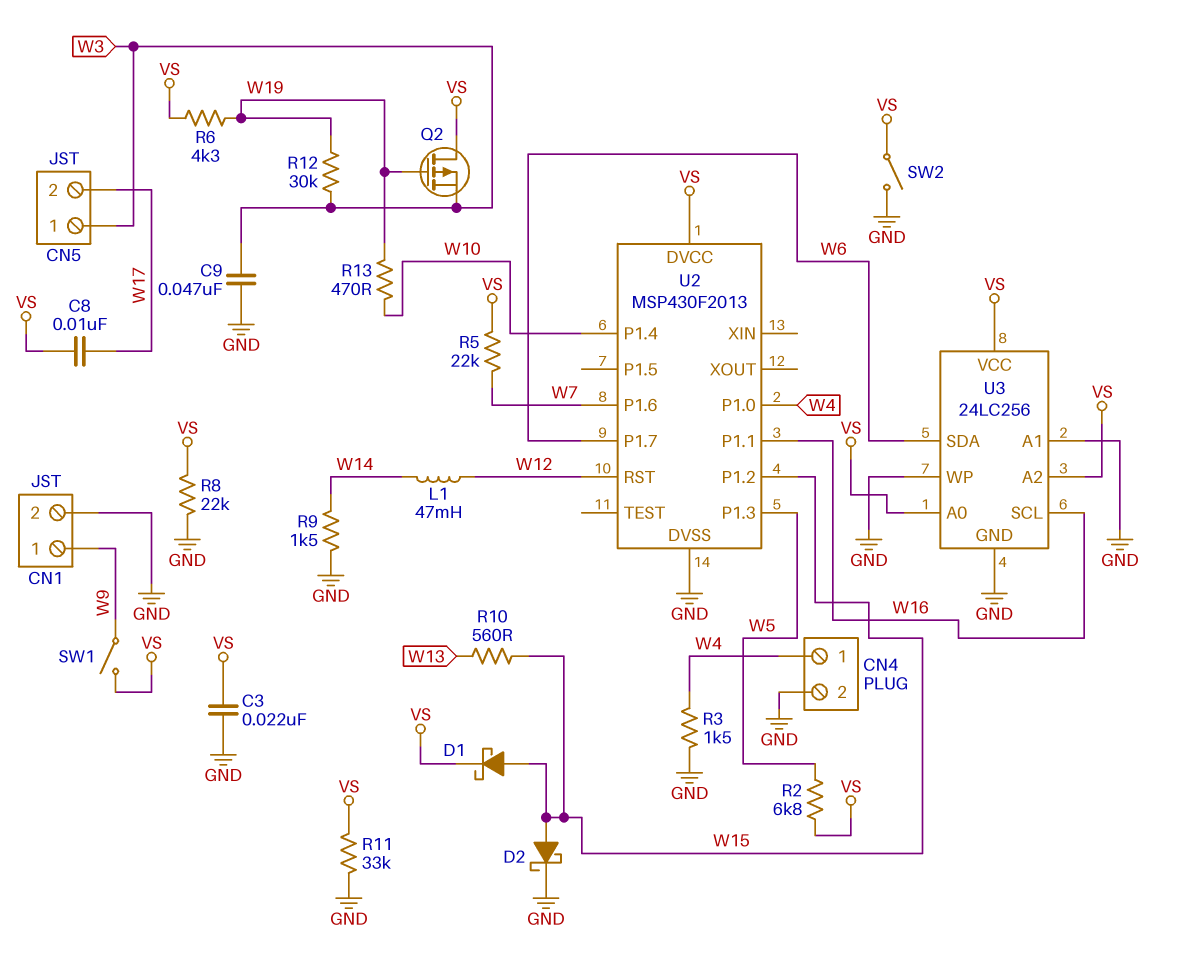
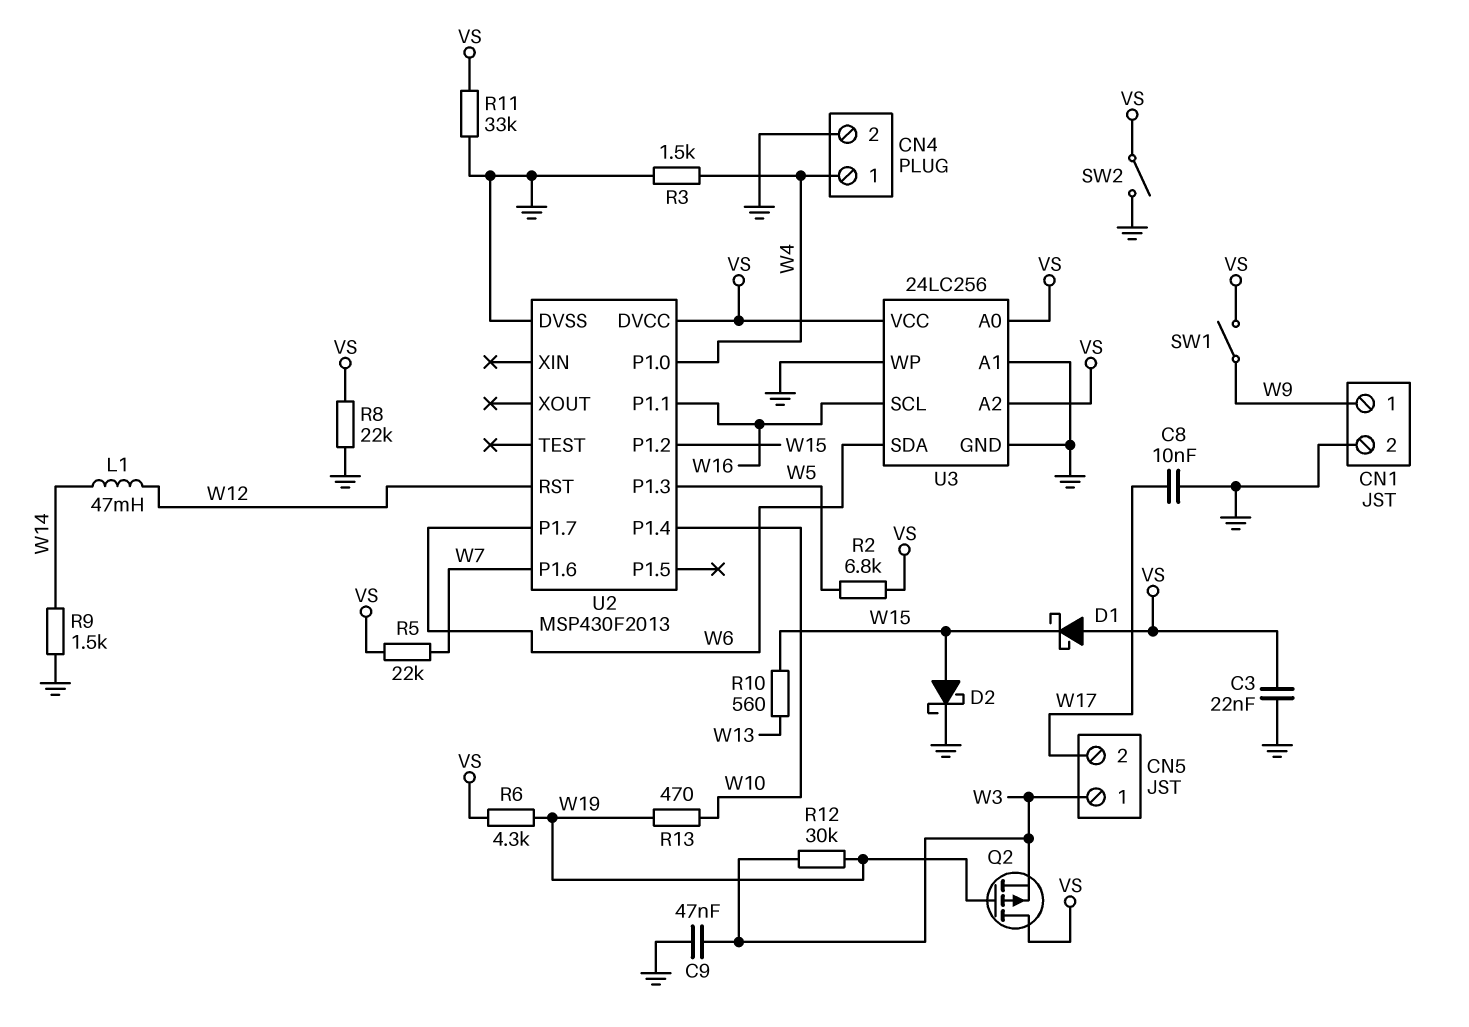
C8: 10nF (VS, W17) -> 10nF (GND, W17)
D1: schottky (A W15, K VS) -> schottky (A VS, K W15)

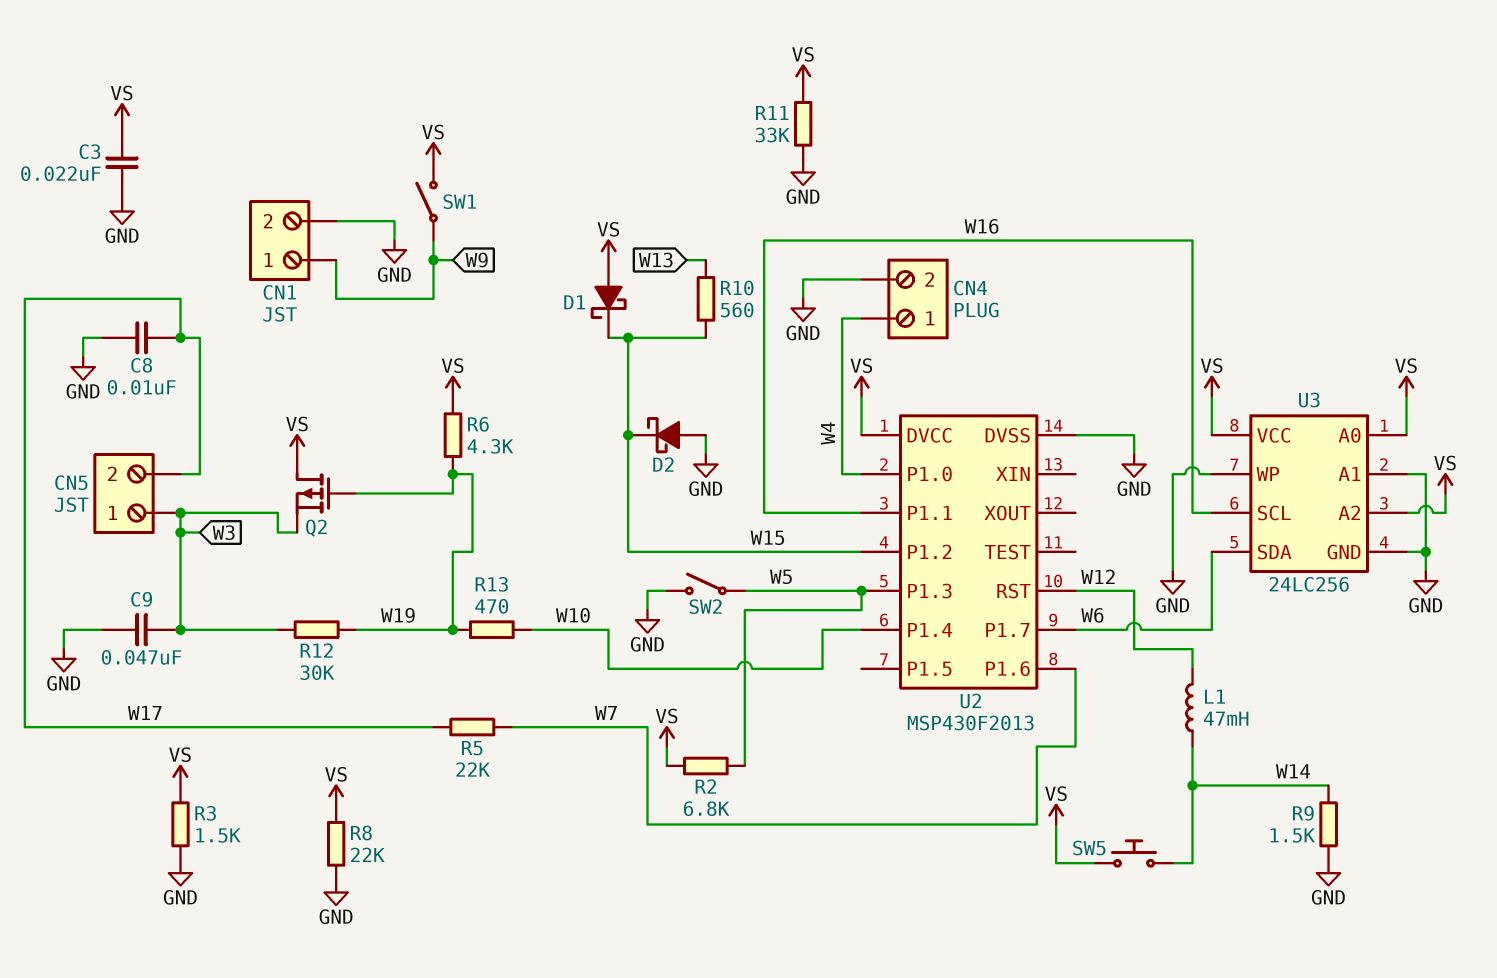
D2: schottky (A W15, K GND) -> schottky (A GND, K W15)
R3: 1.5k (GND, W4) -> 1.5k (GND, VS)
R5: 22k (VS, W7) -> 22k (W7, W17)
SW2: switch (GND, VS) -> switch (GND, W5)
SW5: none -> button (VS, W14)

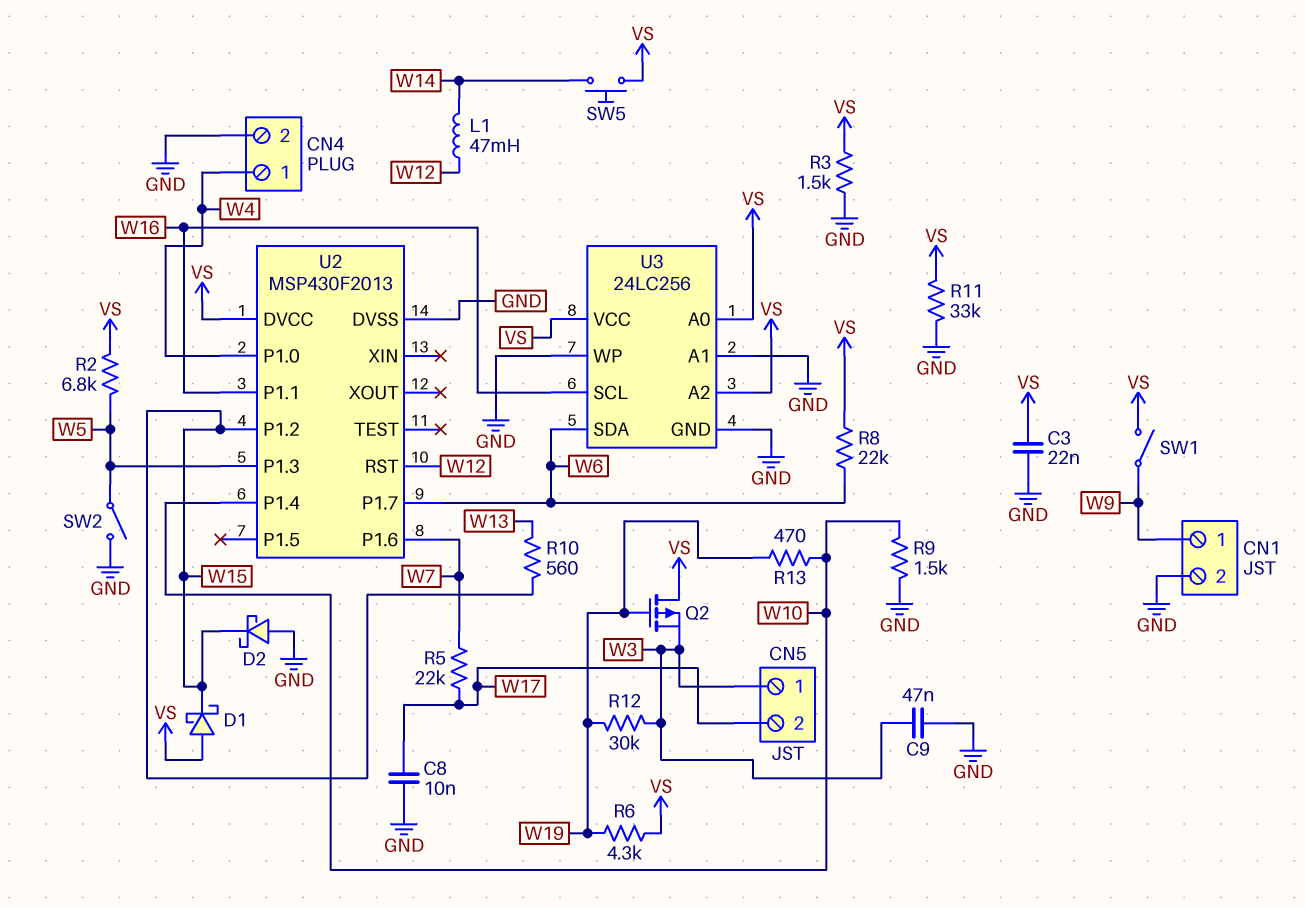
R8: 22k (GND, VS) -> 22k (VS, W6)
R9: 1.5k (GND, W14) -> 1.5k (GND, W10)

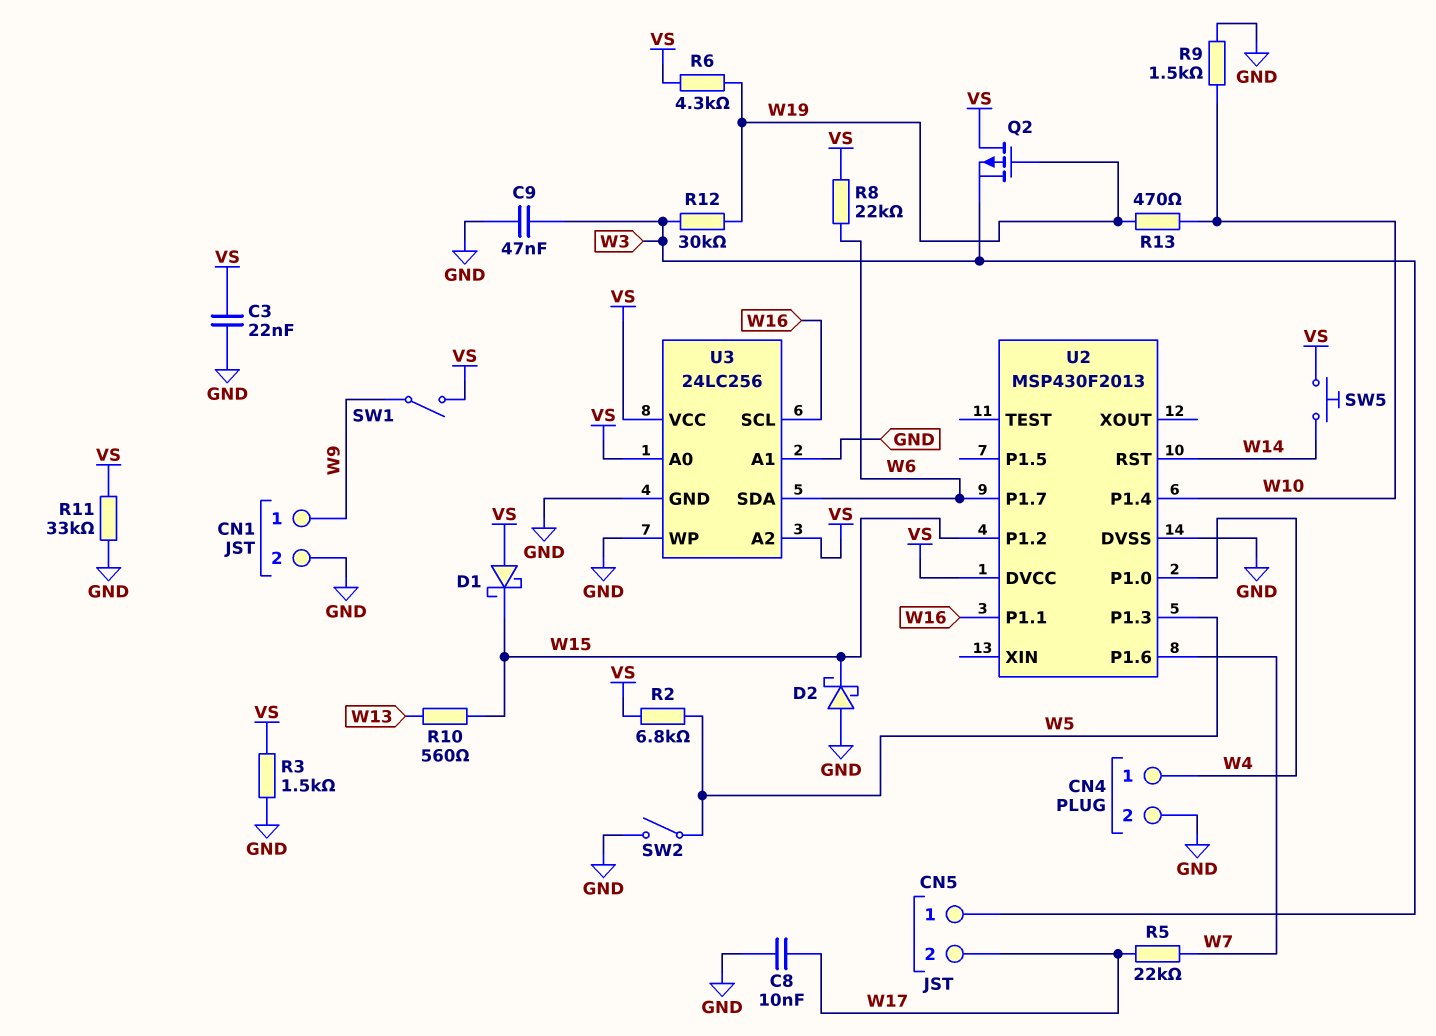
L1: 47mH (W12, W14) -> none
U2 pin RST: W12 -> W14

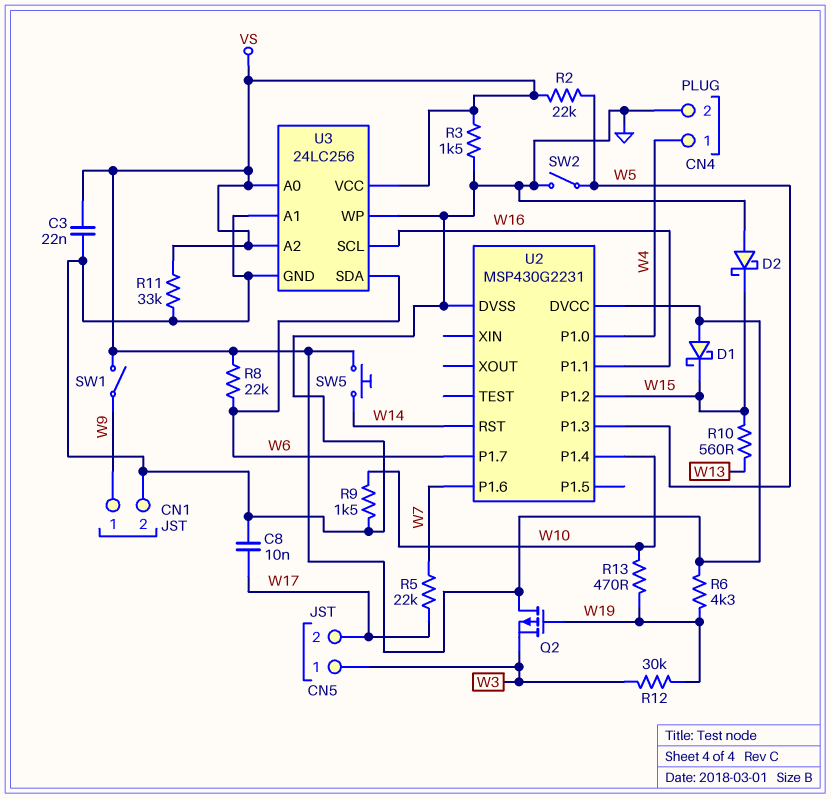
C9: 47nF (GND, W3) -> none
R2: 6.8k (VS, W5) -> 22k (VS, W5)
U2: MSP430F2013 -> MSP430G2231

